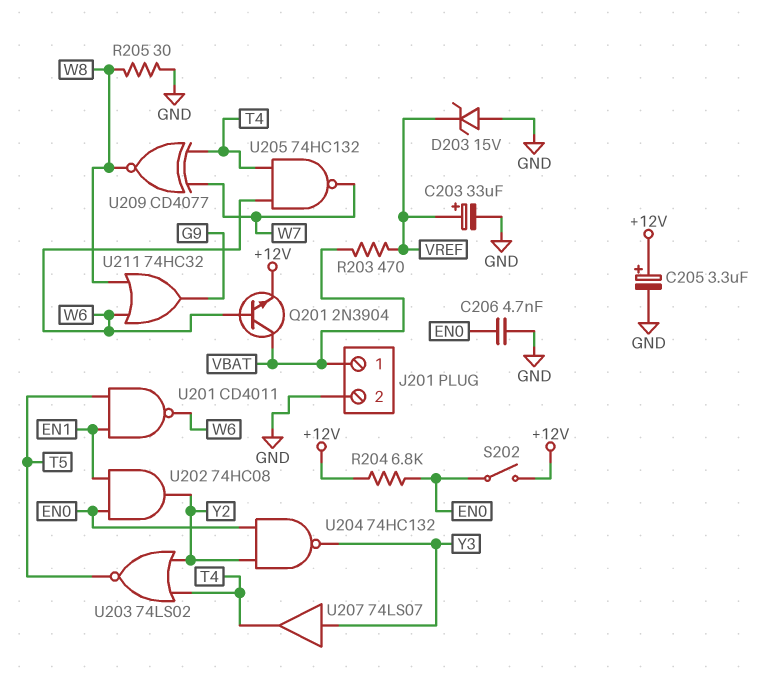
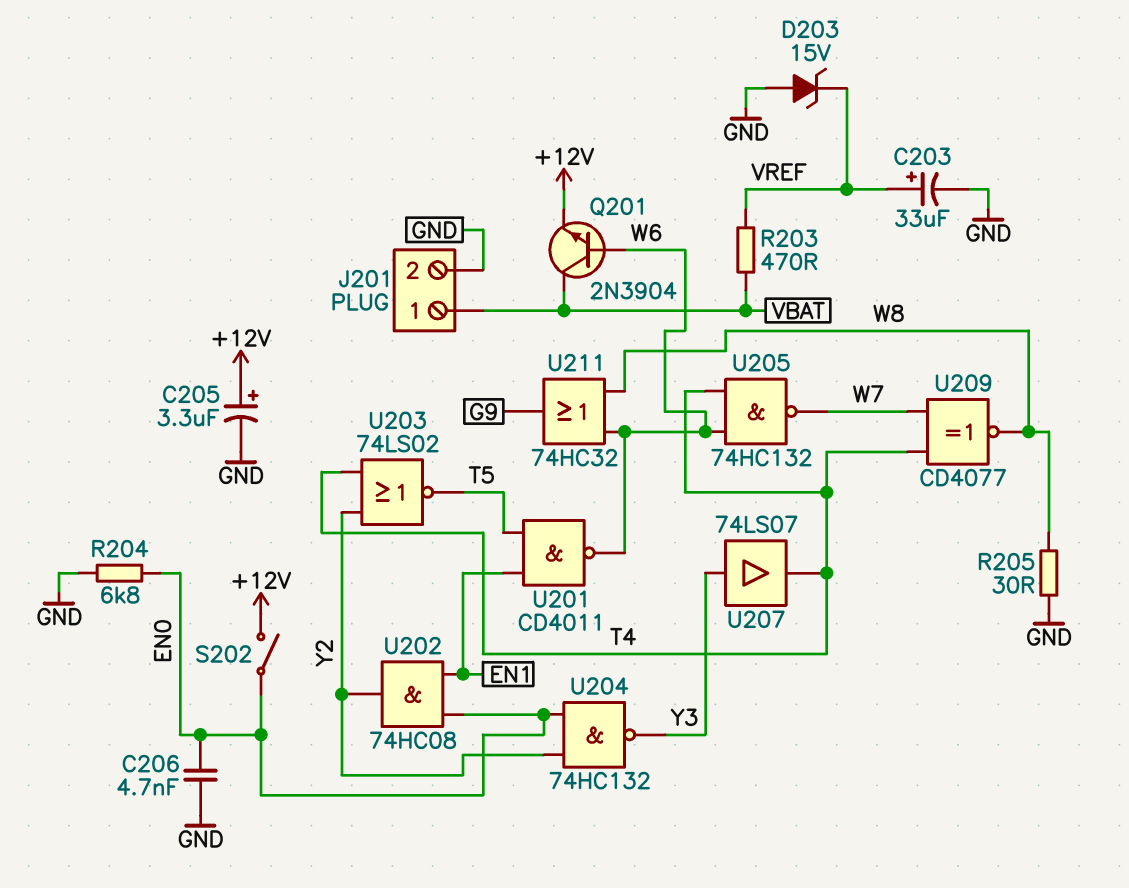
R204: 6.8k (+12V, EN0) -> 6.8k (EN0, GND)

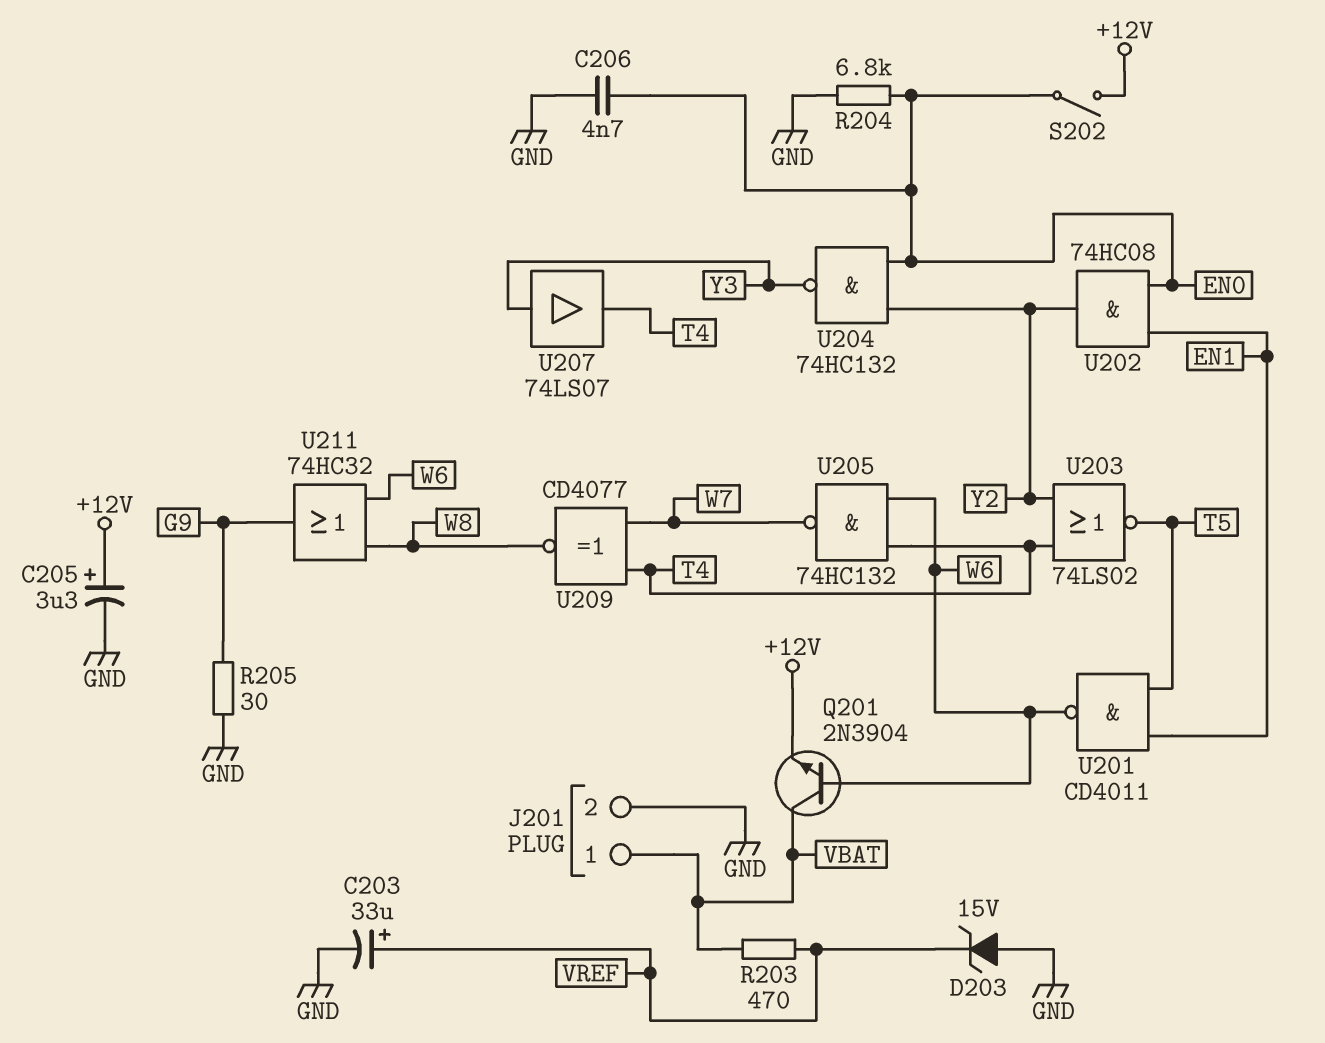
R205: 30 (GND, W8) -> 30 (G9, GND)

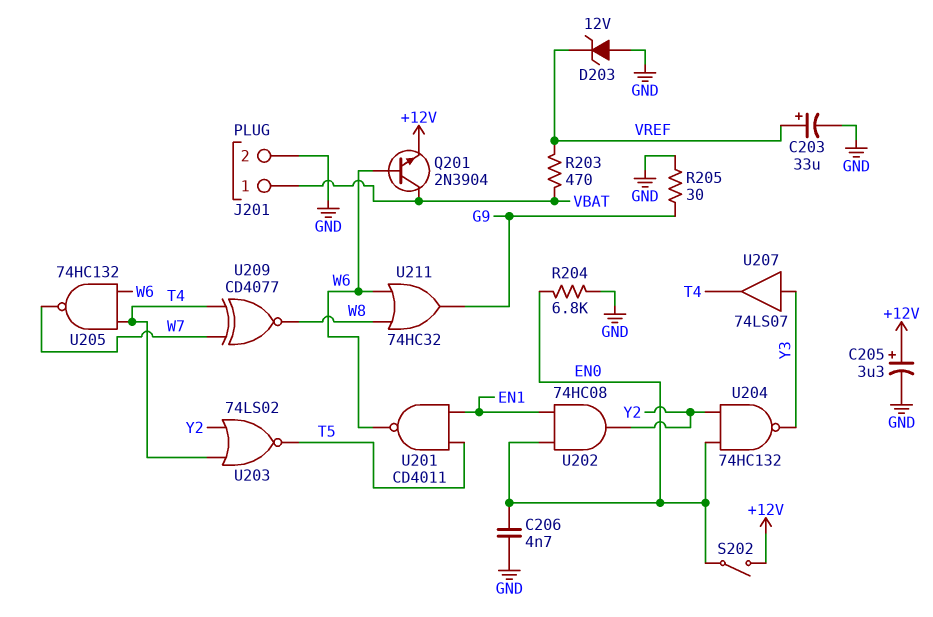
D203: zener 15V (A GND, K VREF) -> zener 12V (A GND, K VREF)

